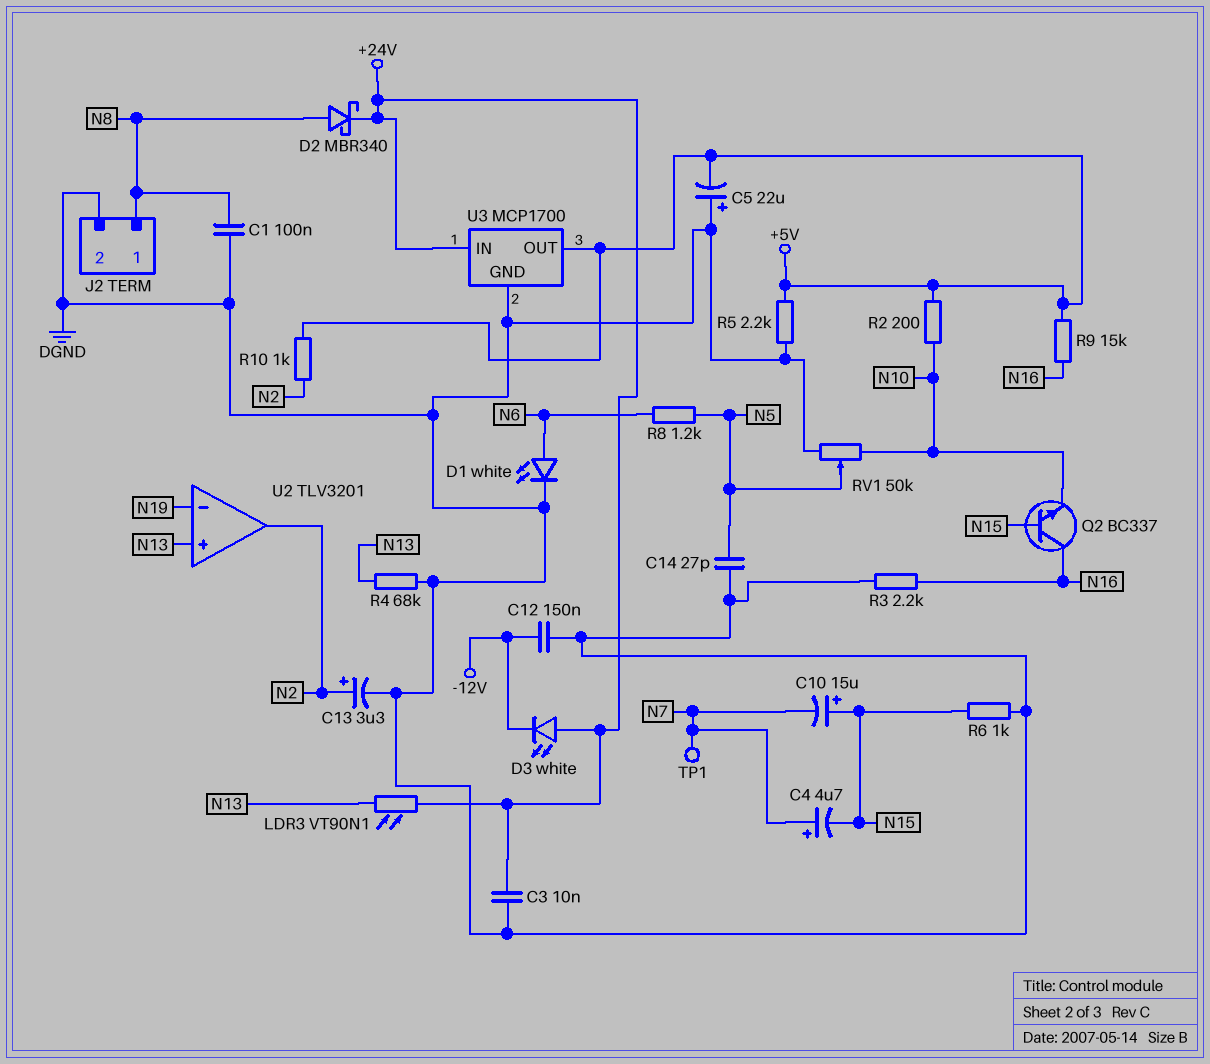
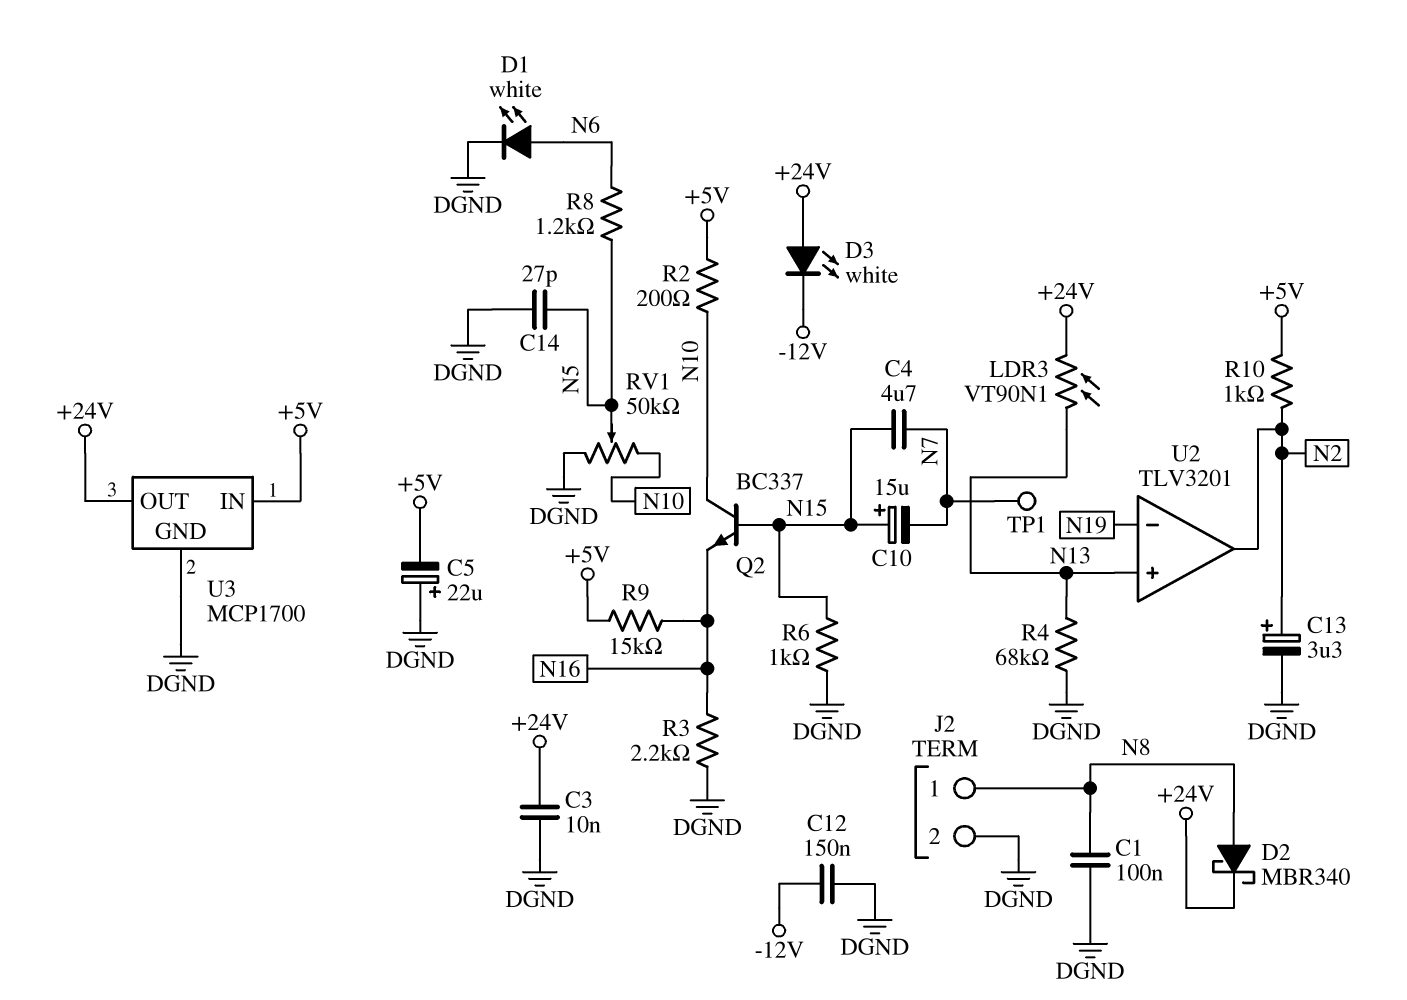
C4: 4.7uF (plus N7, minus N15) -> 4.7uF (N7, N15)
Q2: NPN BC337 (B N15, C N16, E N10) -> NPN BC337 (B N15, C N10, E N16)
R5: 2.2k (+5V, DGND) -> none
U3 pin IN: +24V -> +5V
U3 pin OUT: +5V -> +24V

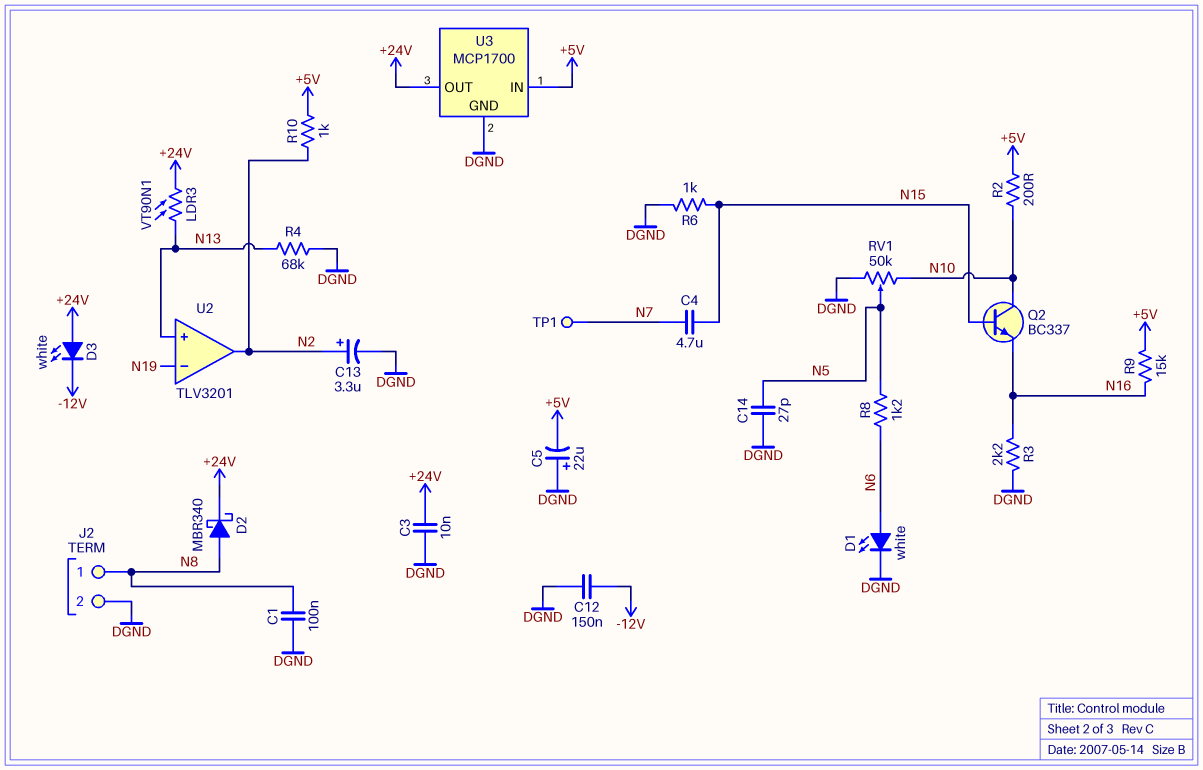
C10: 15uF (plus N15, minus N7) -> none

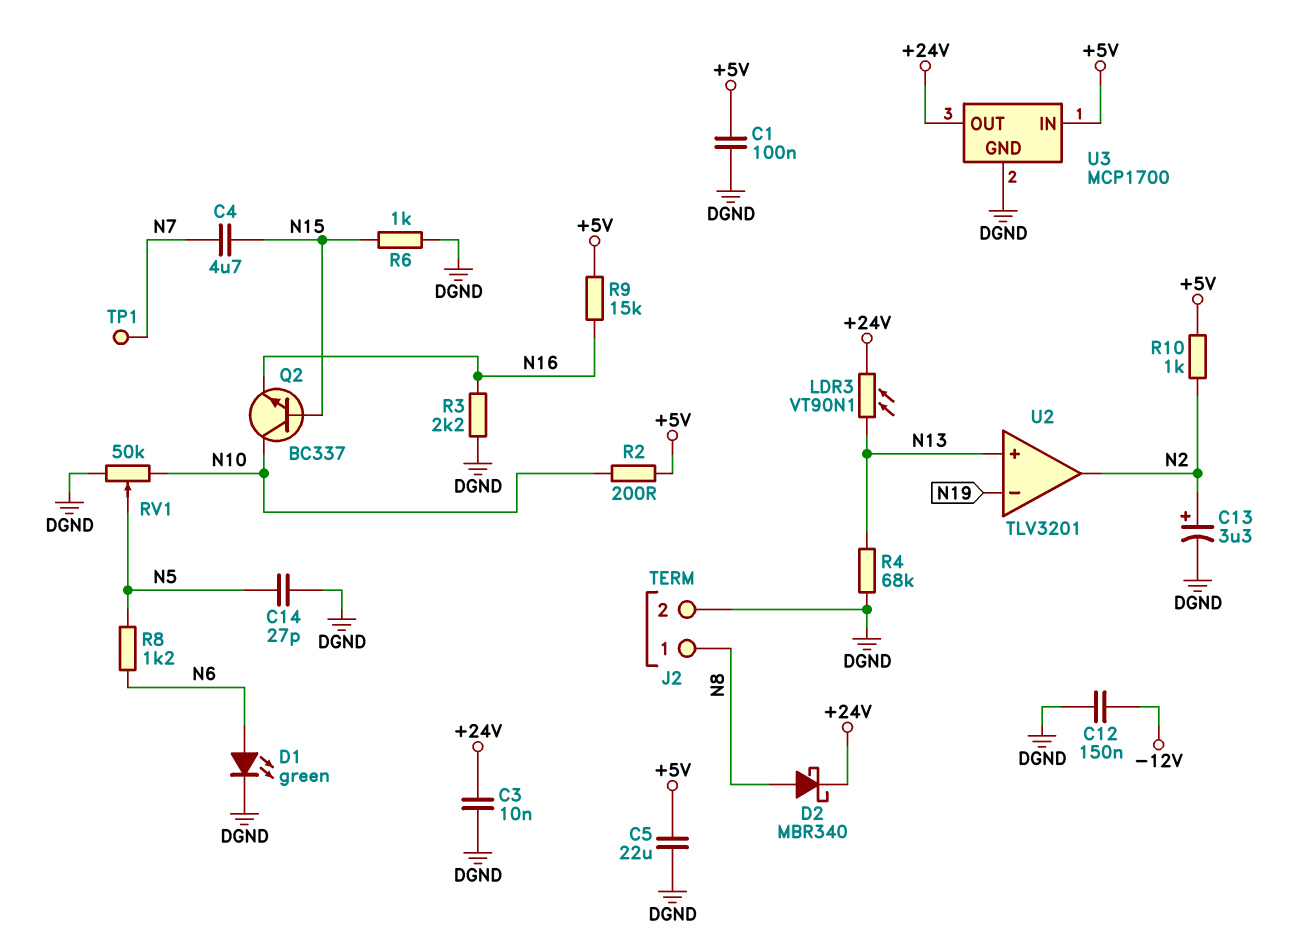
C1: 100nF (DGND, N8) -> 100nF (+5V, DGND)
C5: 22uF (plus DGND, minus +5V) -> 22uF (+5V, DGND)
D1: LED white (A N6, K DGND) -> LED green (A N6, K DGND)
D3: LED white (A +24V, K -12V) -> none

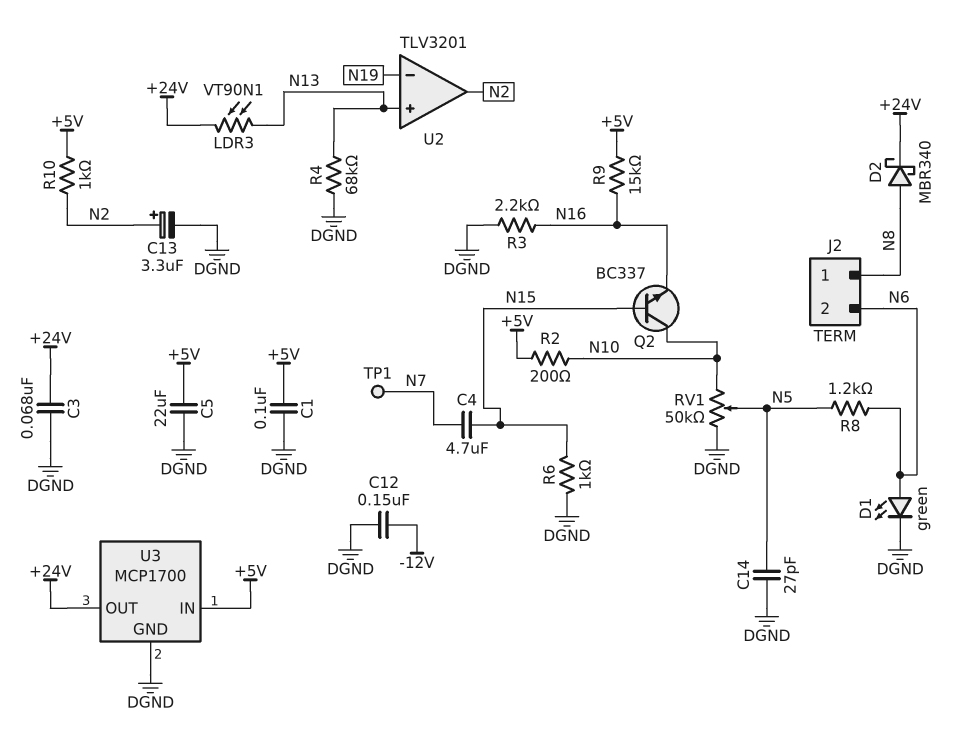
C3: 10nF (+24V, DGND) -> 68nF (+24V, DGND)
J2 pin 2: DGND -> N6

